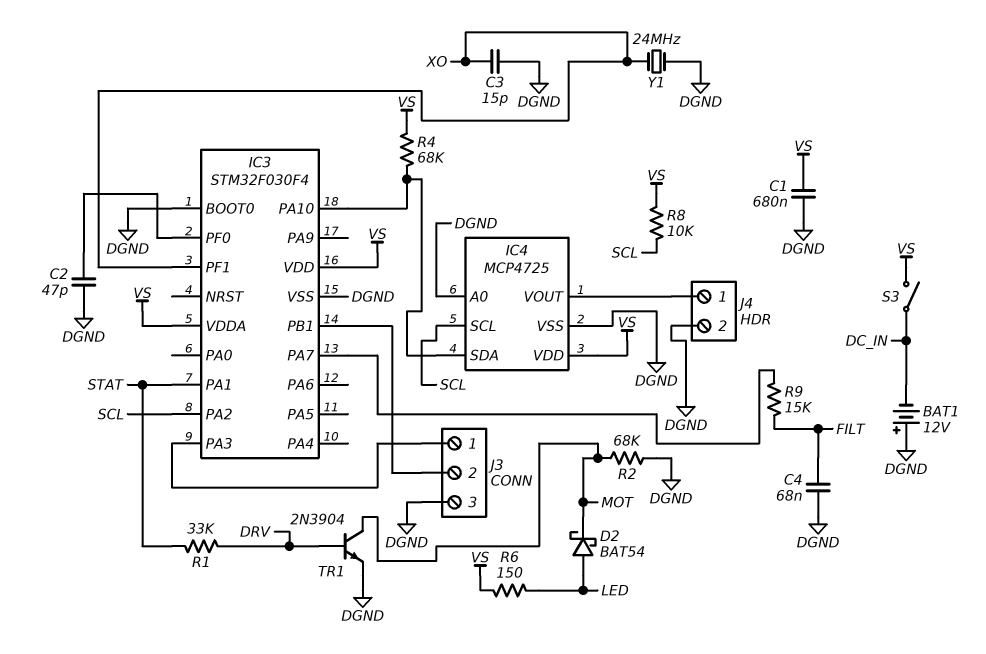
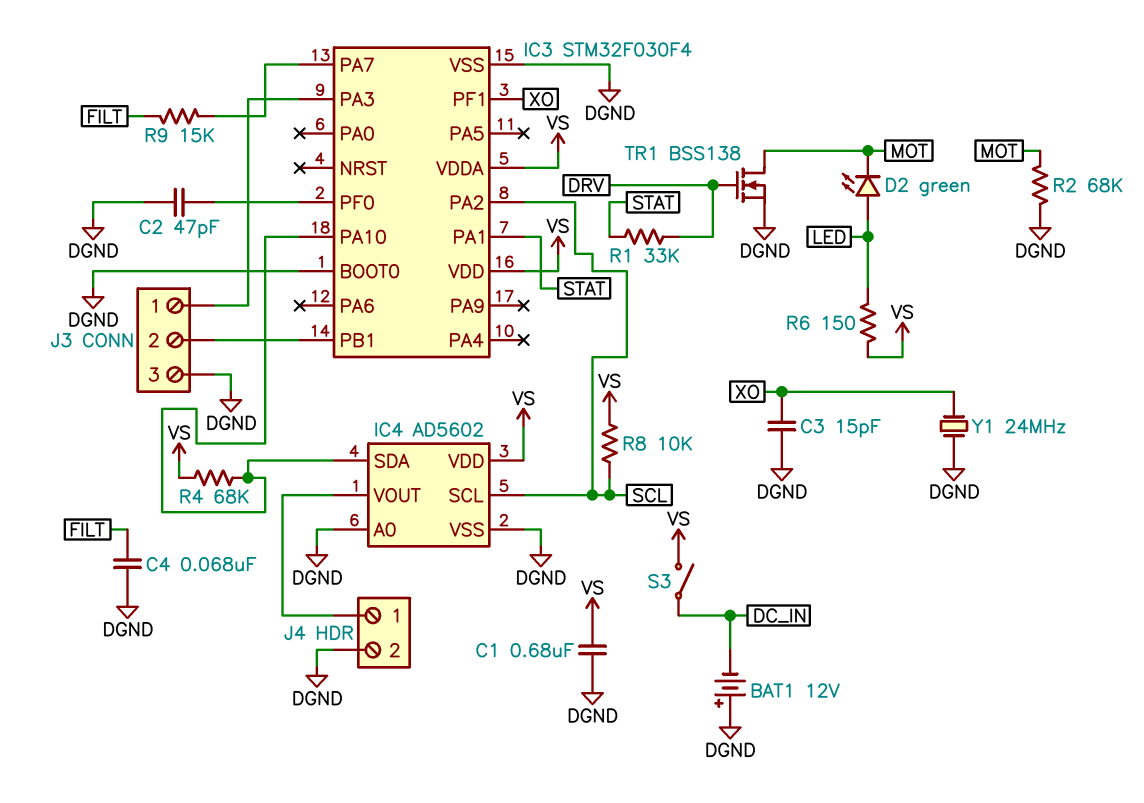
D2: schottky BAT54 (A LED, K MOT) -> LED green (A LED, K MOT)
IC4: MCP4725 -> AD5602
TR1: NPN 2N3904 (B DRV, C MOT, E DGND) -> NMOS BSS138 (G DRV, D MOT, S DGND)

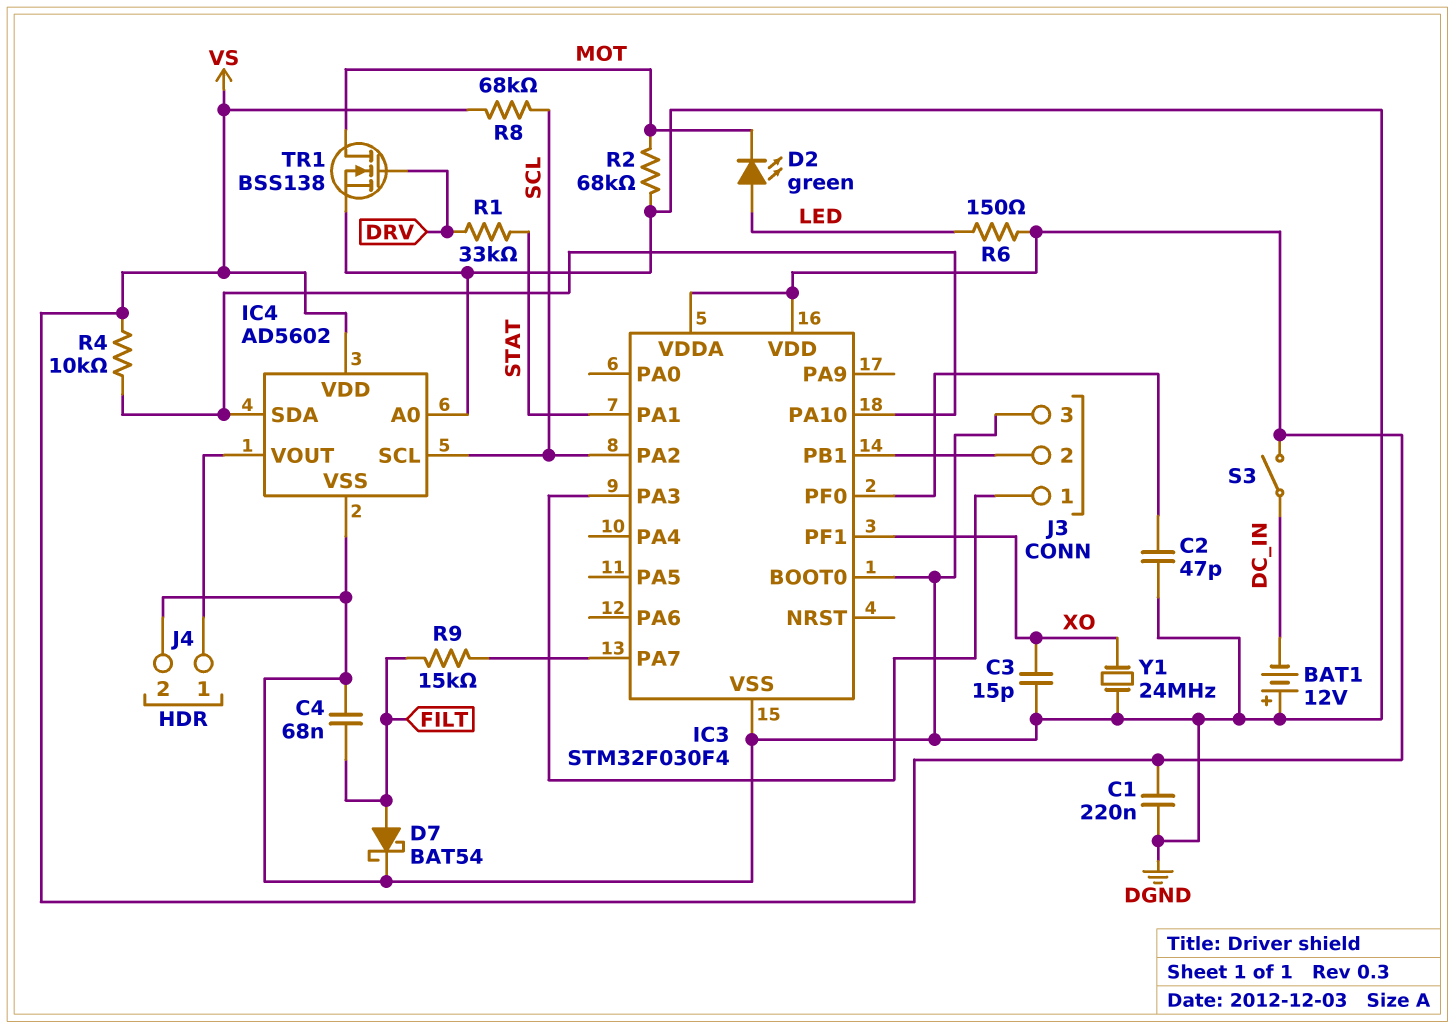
C1: 680nF (DGND, VS) -> 220nF (DGND, VS)
D7: none -> schottky BAT54 (A FILT, K DGND)
R4: 68k (IC3/PA10, VS) -> 10k (IC3/PA10, VS)
R8: 10k (SCL, VS) -> 68k (SCL, VS)

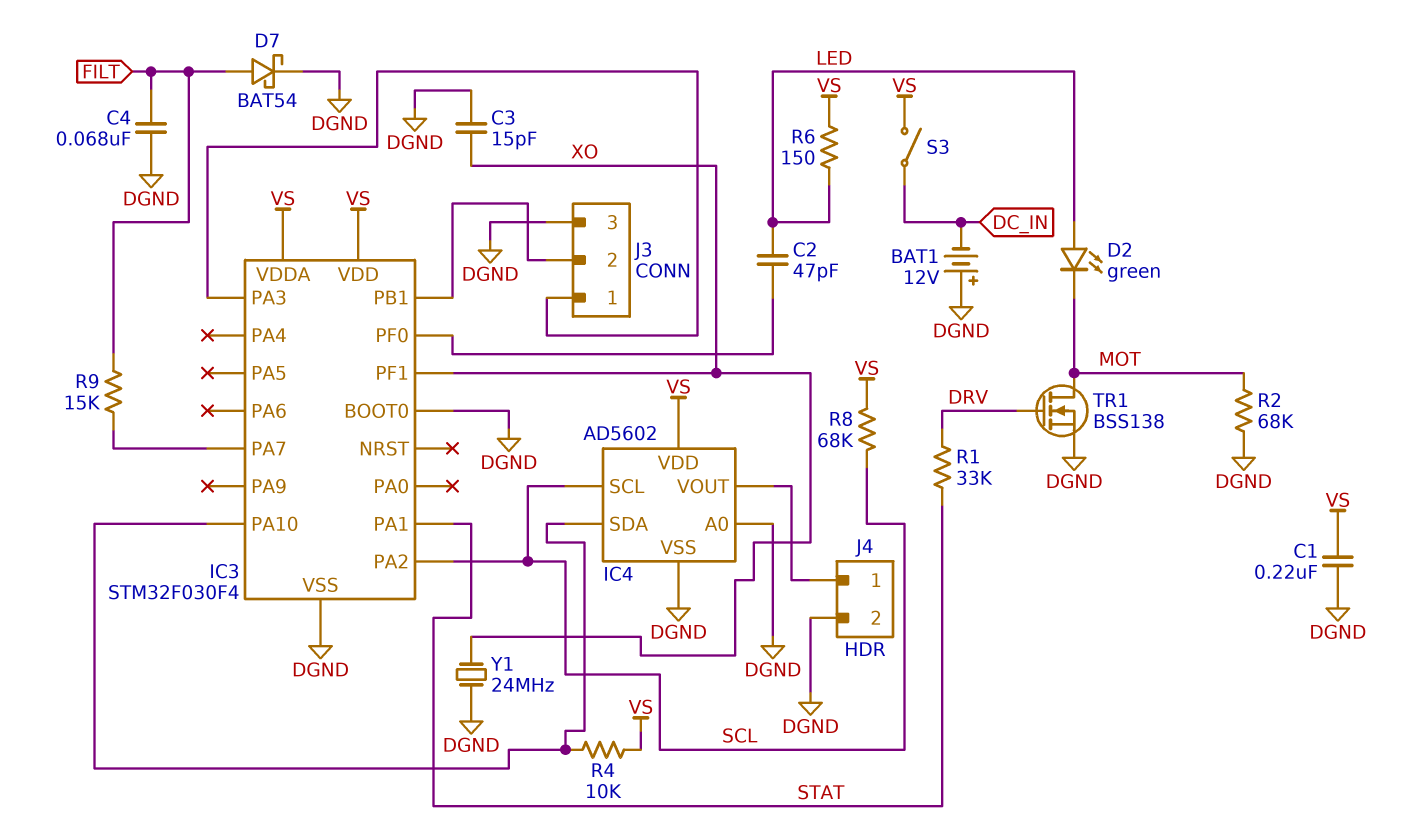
C2: 47pF (DGND, IC3/PF0) -> 47pF (IC3/PF0, LED)

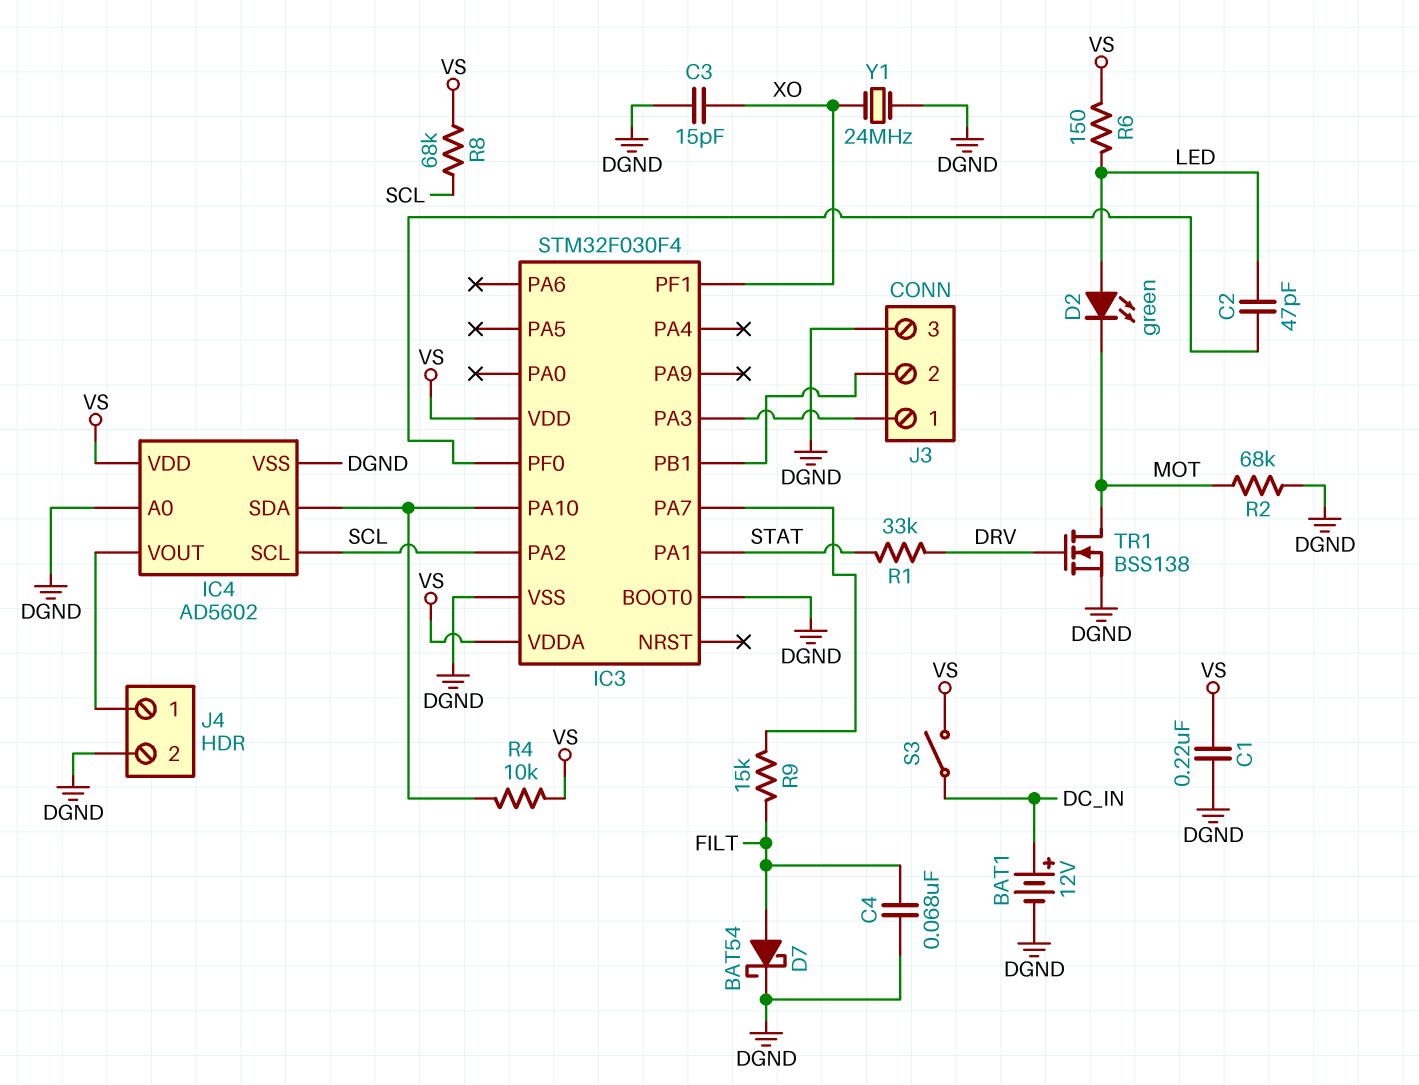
BAT1: 12V (plus DGND, minus DC_IN) -> 12V (plus DC_IN, minus DGND)

